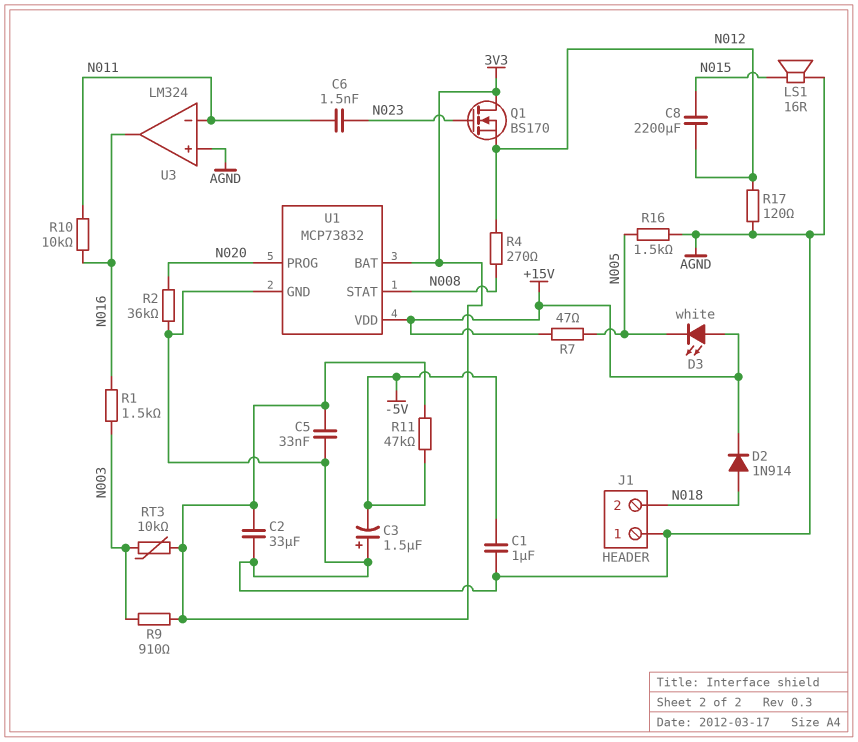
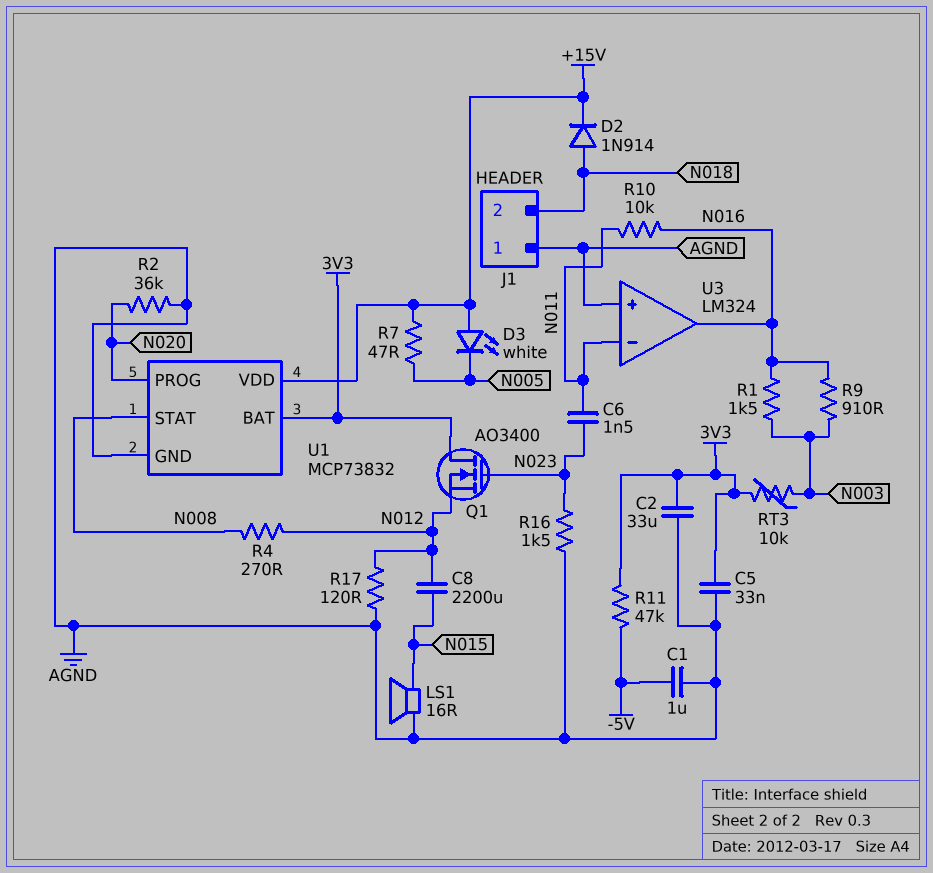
C3: 1.5uF (plus AGND, minus -5V) -> none
Q1: NMOS BS170 (G N023, D 3V3, S N012) -> NMOS AO3400 (G N023, D 3V3, S N012)
R9: 910 (3V3, N003) -> 910 (N003, N016)
R16: 1.5k (AGND, N005) -> 1.5k (AGND, N023)

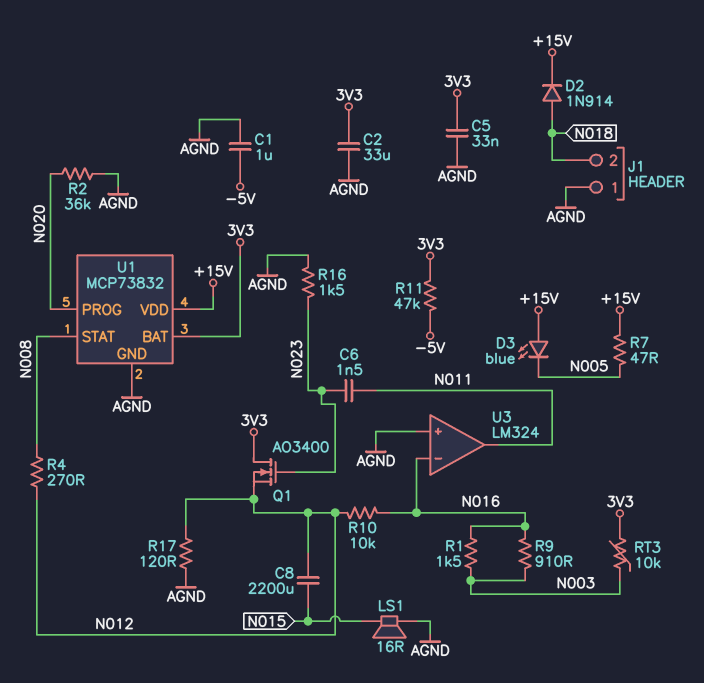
D3: LED white (A +15V, K N005) -> LED blue (A +15V, K N005)
R10: 10k (N011, N016) -> 10k (N012, N016)
U3 pin in-: N011 -> N016
U3 pin out: N016 -> N011

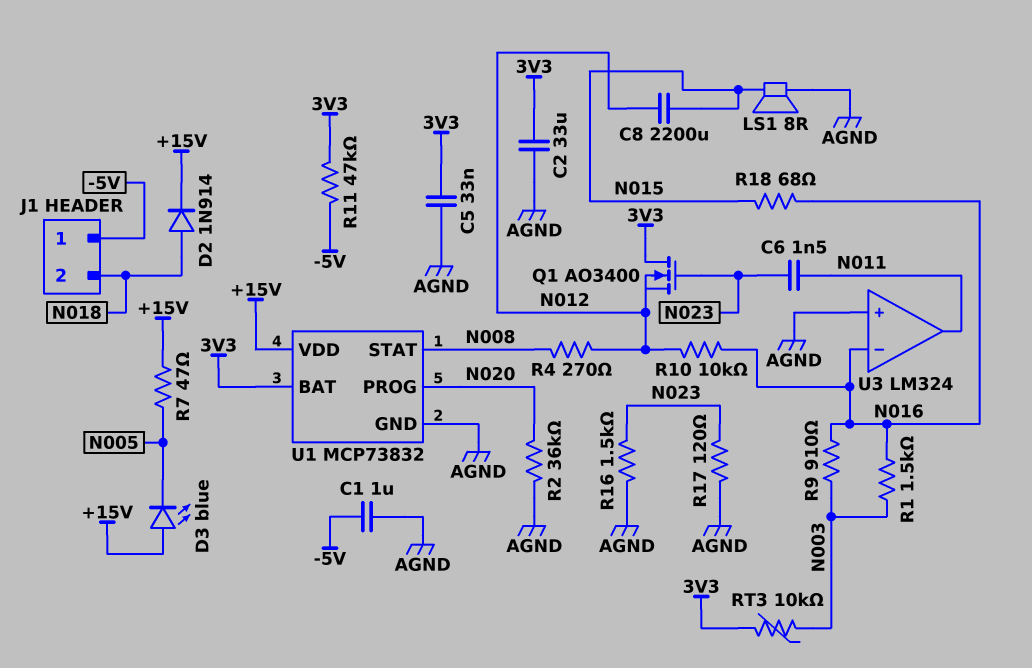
J1 pin 1: AGND -> -5V
LS1: speaker 16R (AGND, N015) -> speaker 8R (AGND, N015)
R17: 120 (AGND, N012) -> 120 (AGND, N023)
R18: none -> 68 (N015, N016)

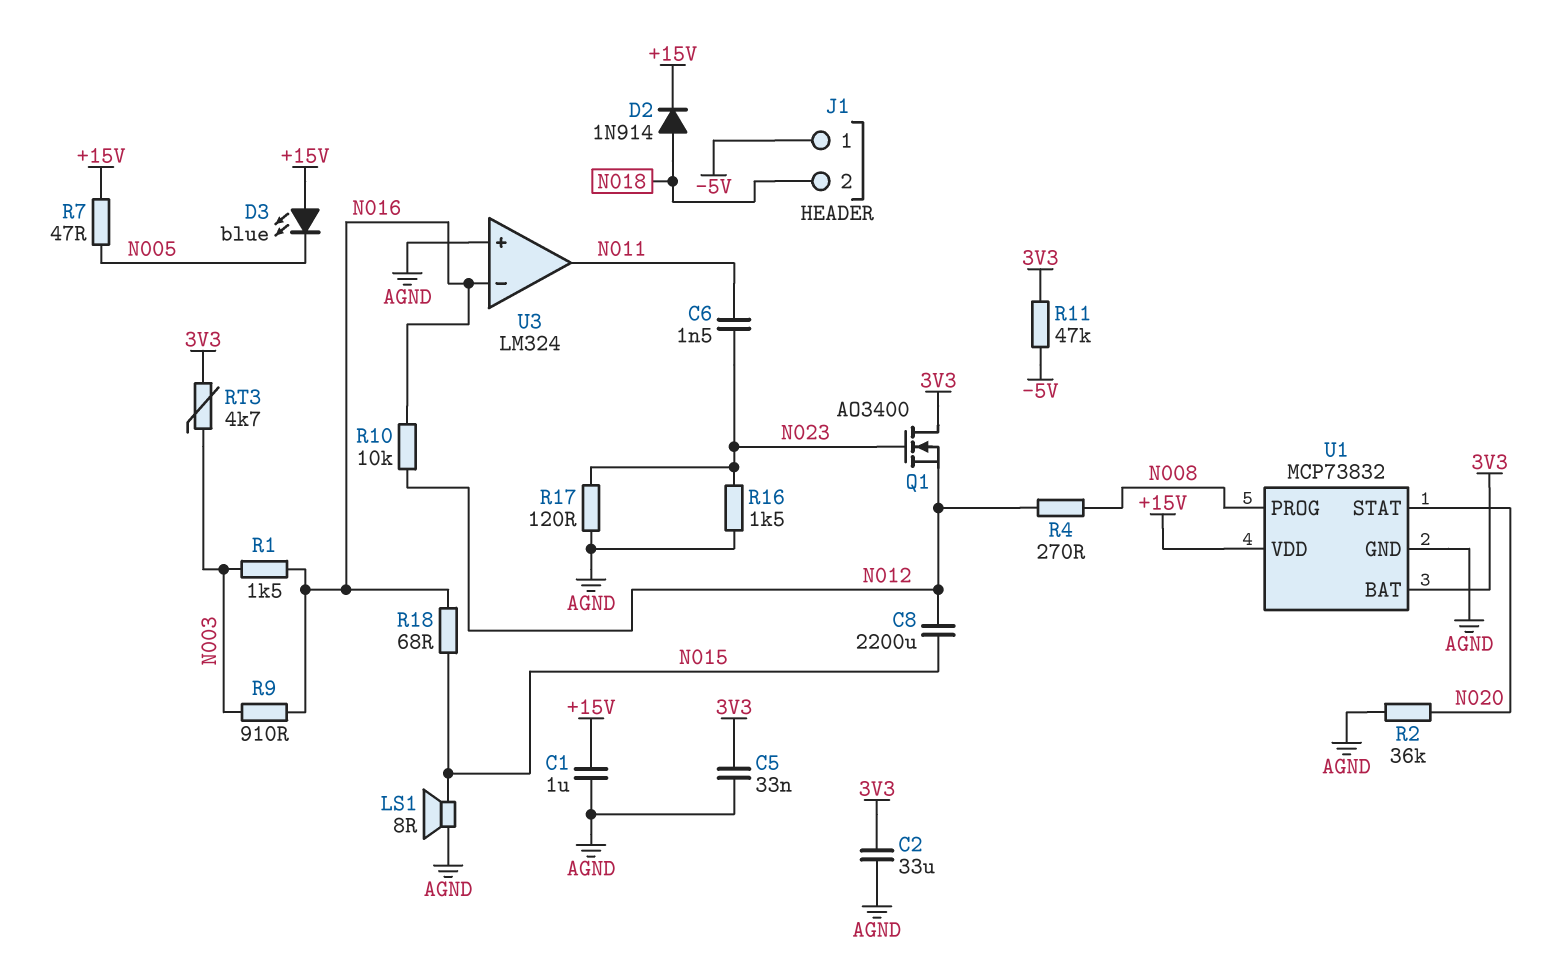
C1: 1uF (-5V, AGND) -> 1uF (+15V, AGND)
RT3: 10k (3V3, N003) -> 4.7k (3V3, N003)
U1 pin PROG: N020 -> N008
U1 pin STAT: N008 -> N020

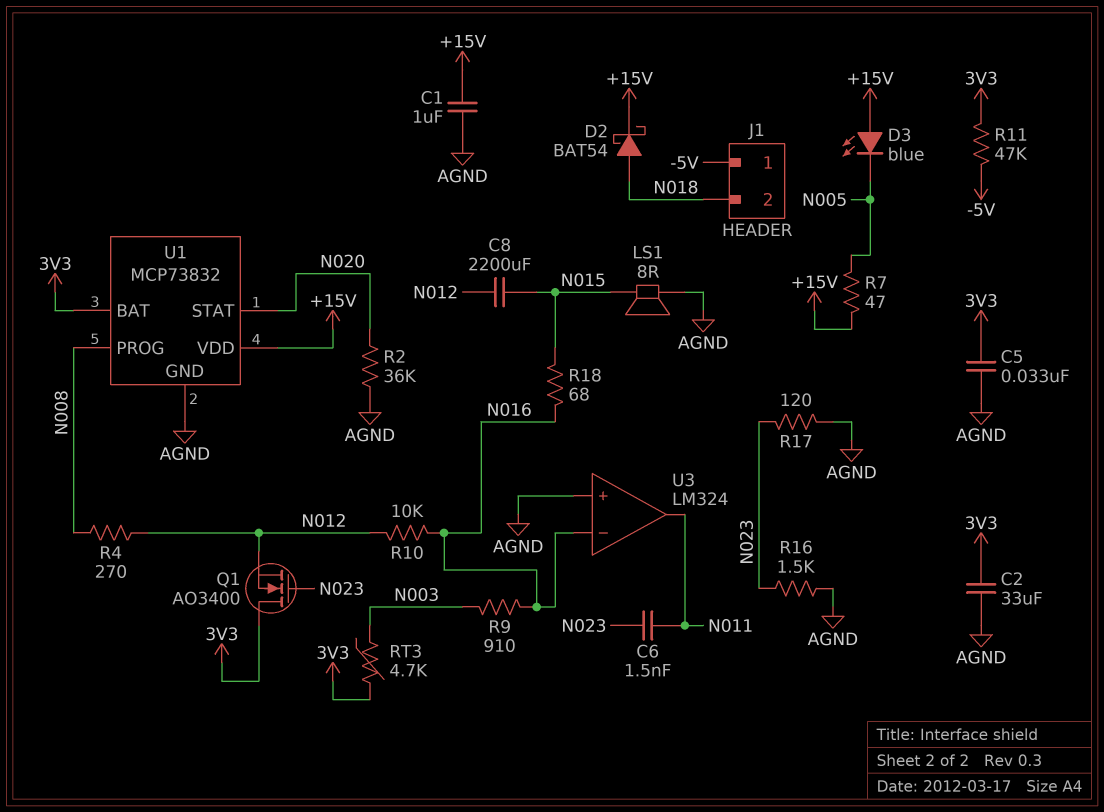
D2: diode 1N914 (A N018, K +15V) -> schottky BAT54 (A N018, K +15V)
R1: 1.5k (N003, N016) -> none

